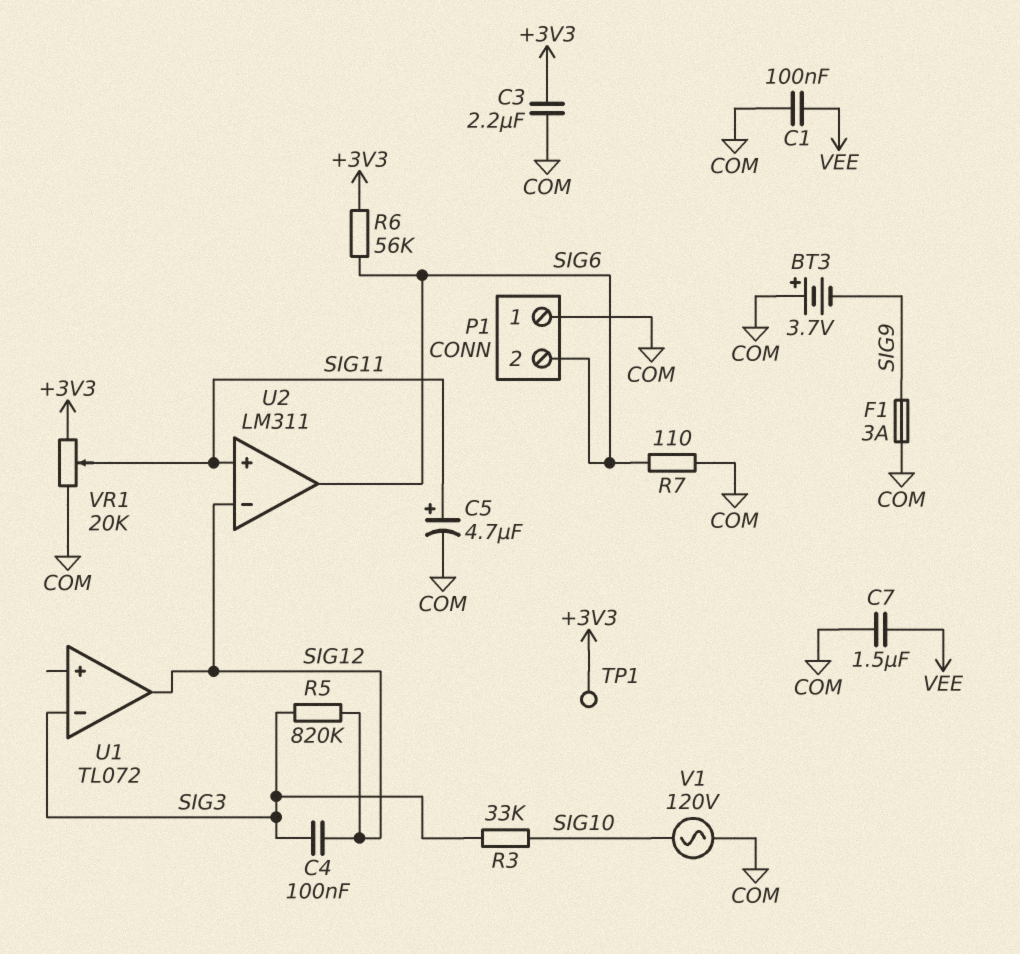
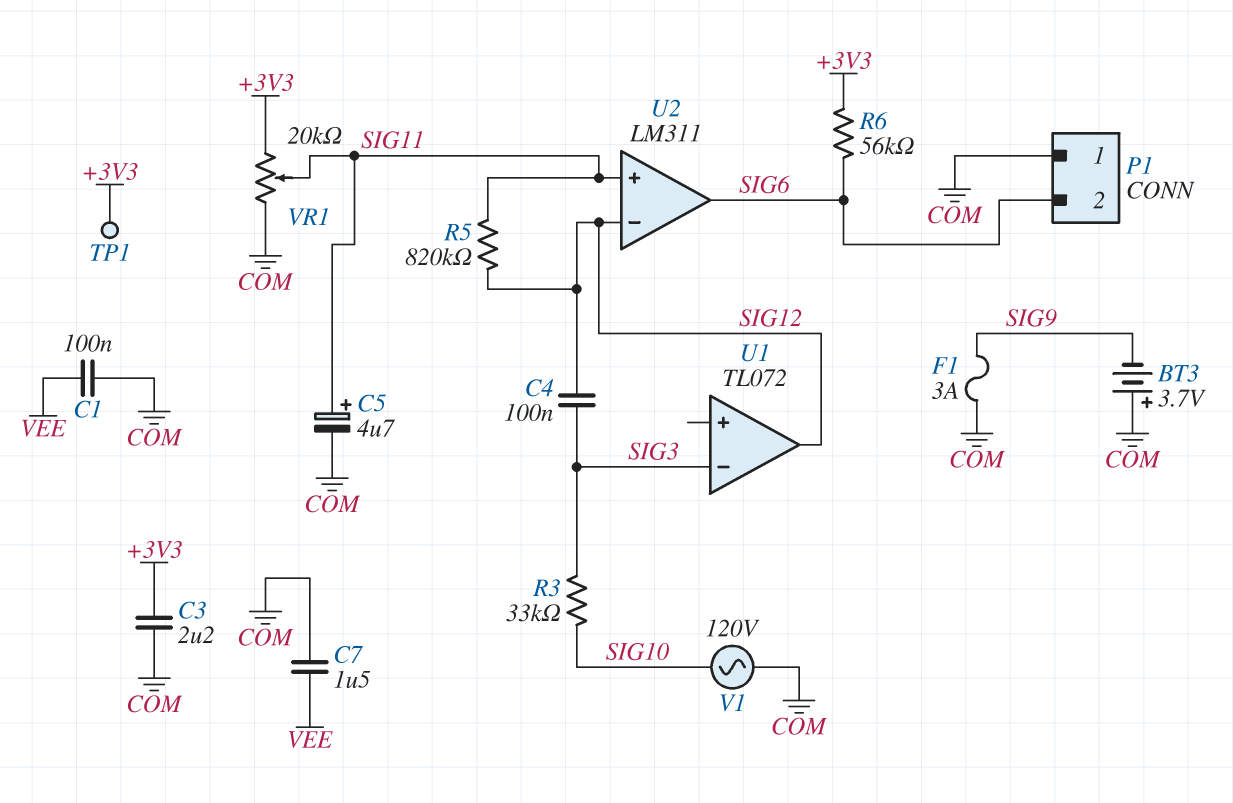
R5: 820k (SIG3, SIG12) -> 820k (SIG11, SIG12)
R7: 110 (COM, SIG6) -> none

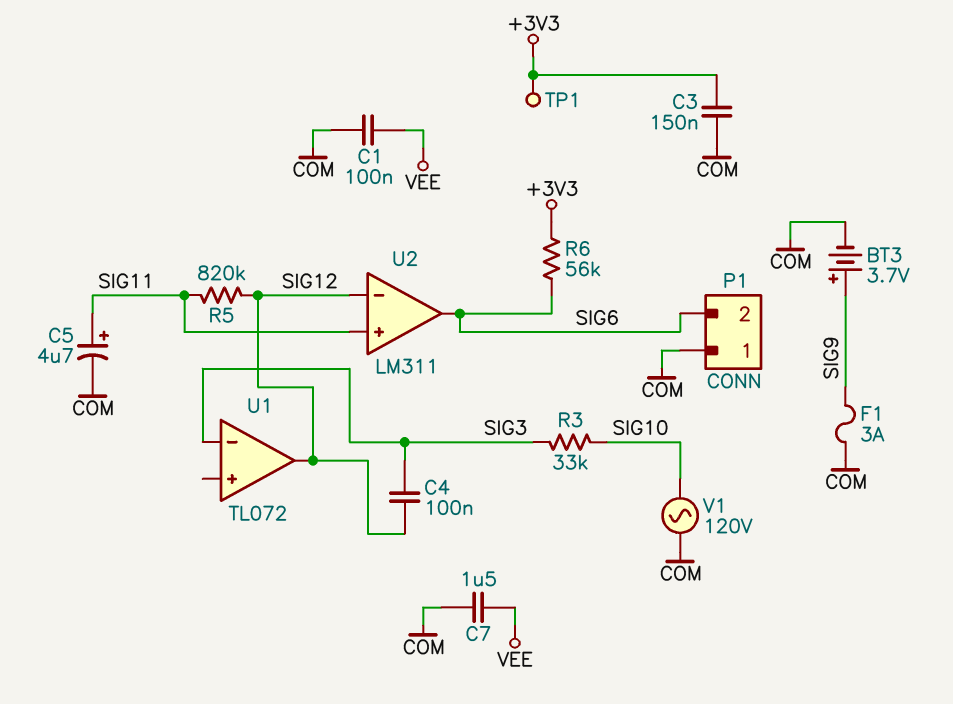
BT3: 3.7V (plus COM, minus SIG9) -> 3.7V (plus SIG9, minus COM)
C3: 2.2uF (+3V3, COM) -> 150nF (+3V3, COM)
VR1: 20k (+3V3, COM, wiper SIG11) -> none

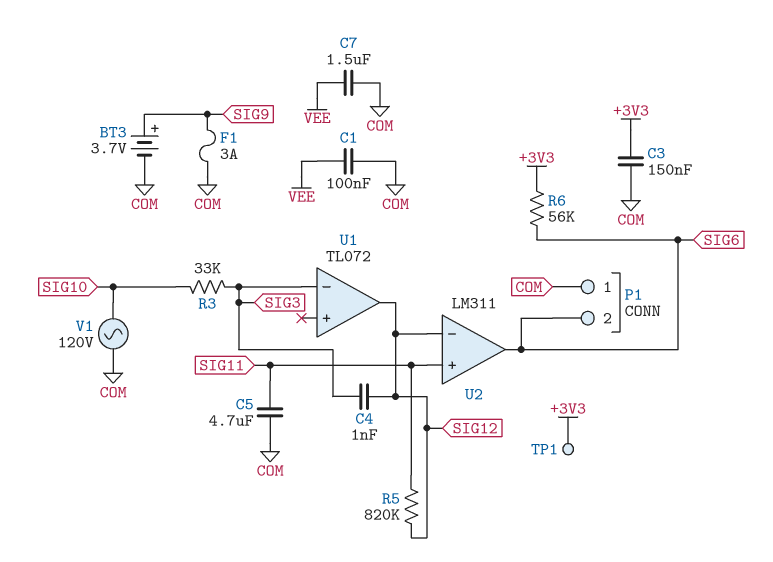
C4: 100nF (SIG3, SIG12) -> 1nF (SIG3, SIG12)
C5: 4.7uF (plus SIG11, minus COM) -> 4.7uF (COM, SIG11)

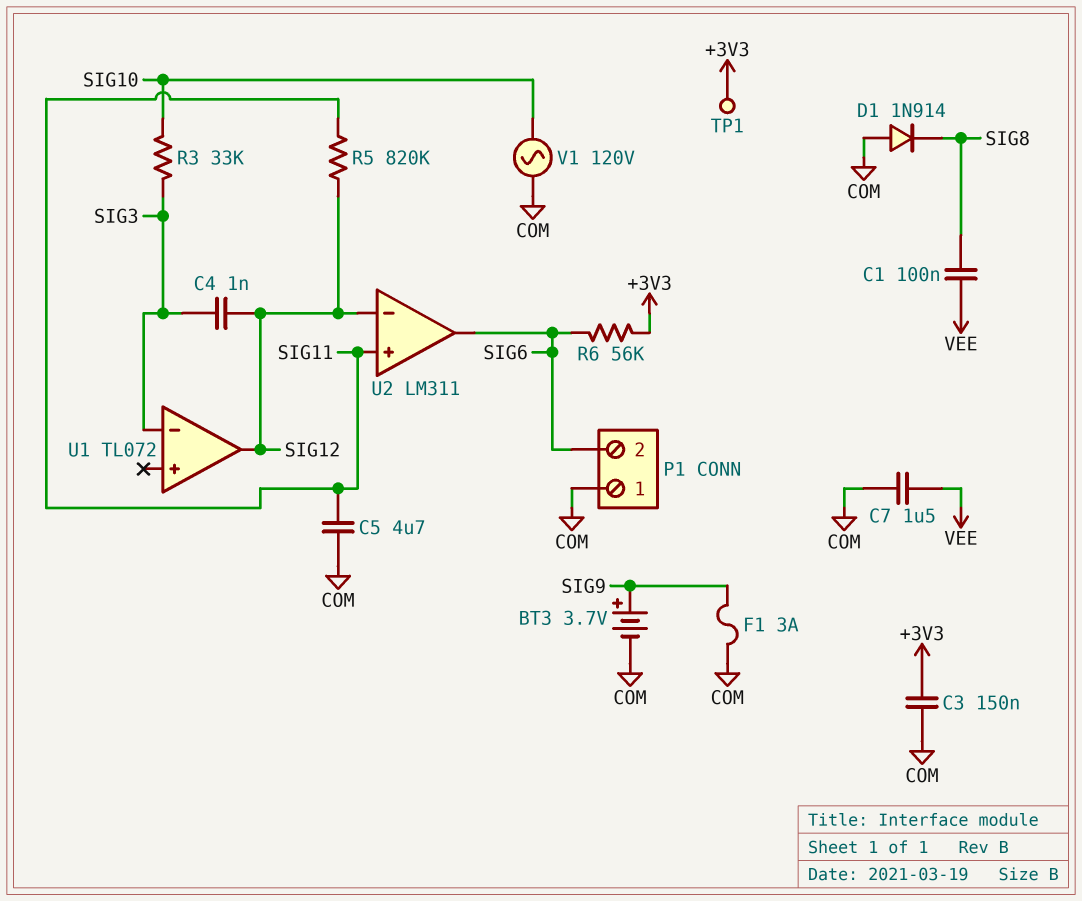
C1: 100nF (COM, VEE) -> 100nF (SIG8, VEE)
D1: none -> diode 1N914 (A COM, K SIG8)

